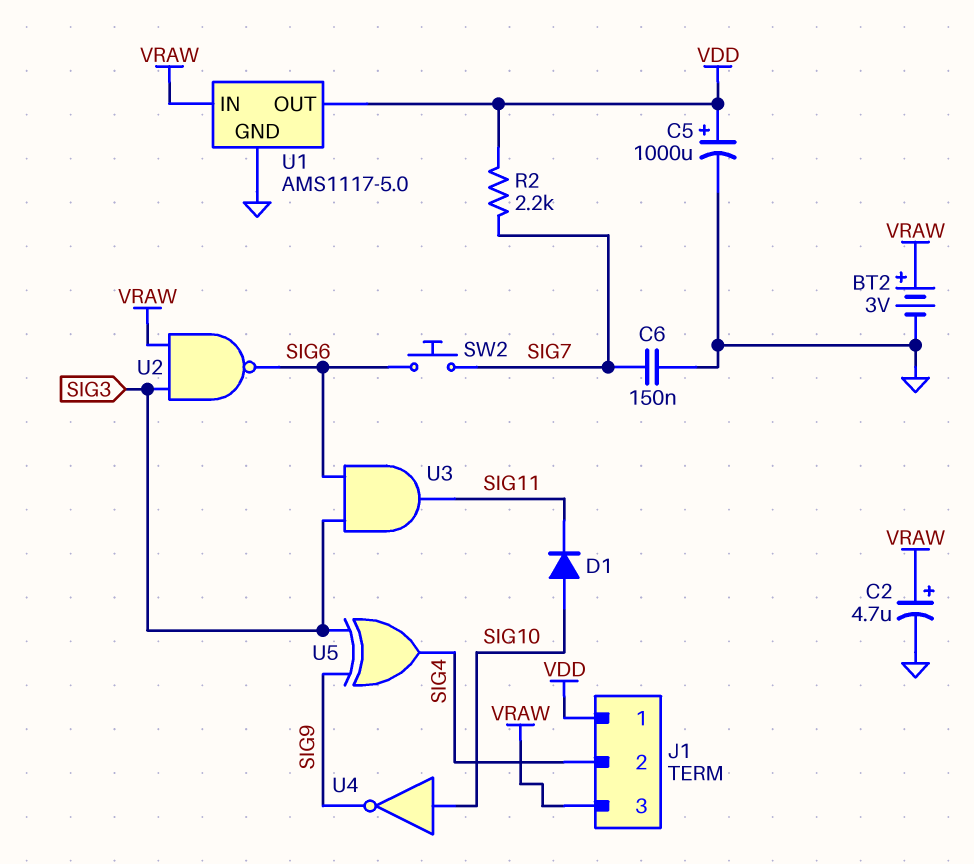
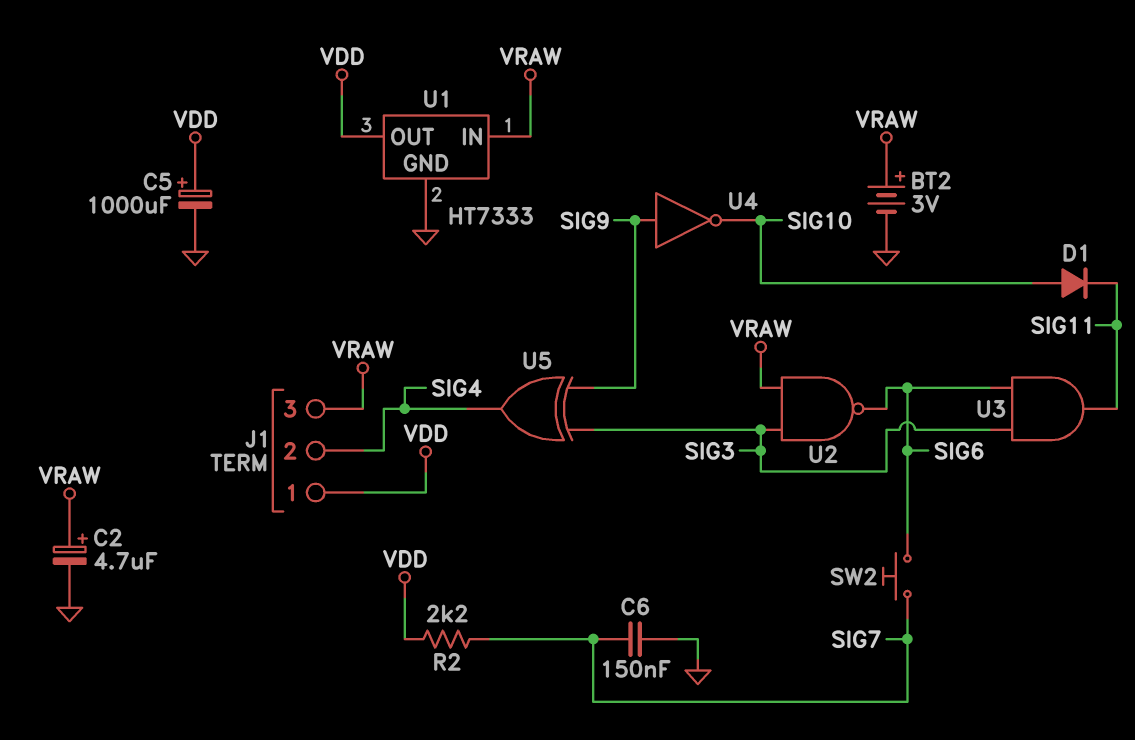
U1: AMS1117-5.0 -> HT7333
U4: NOT (in SIG10, out SIG9) -> NOT (in SIG9, out SIG10)

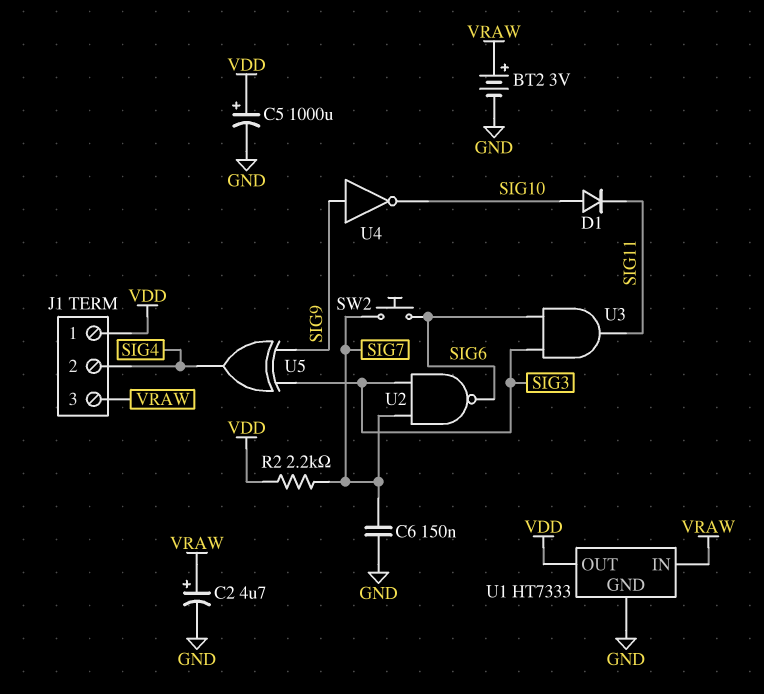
U2: NAND (in SIG3, in VRAW, out SIG6) -> NAND (in SIG3, in SIG7, out SIG6)

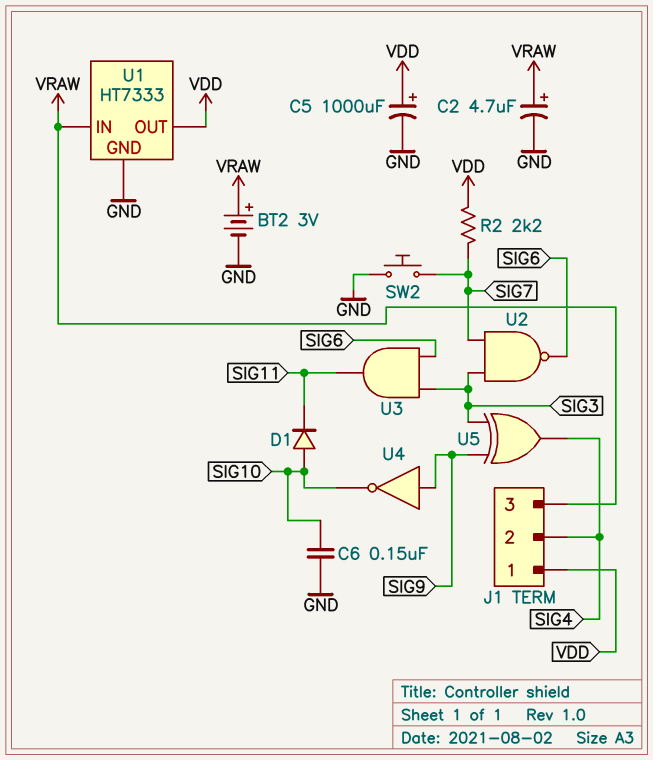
C6: 150nF (GND, SIG7) -> 150nF (GND, SIG10)
SW2: button (SIG6, SIG7) -> button (GND, SIG7)

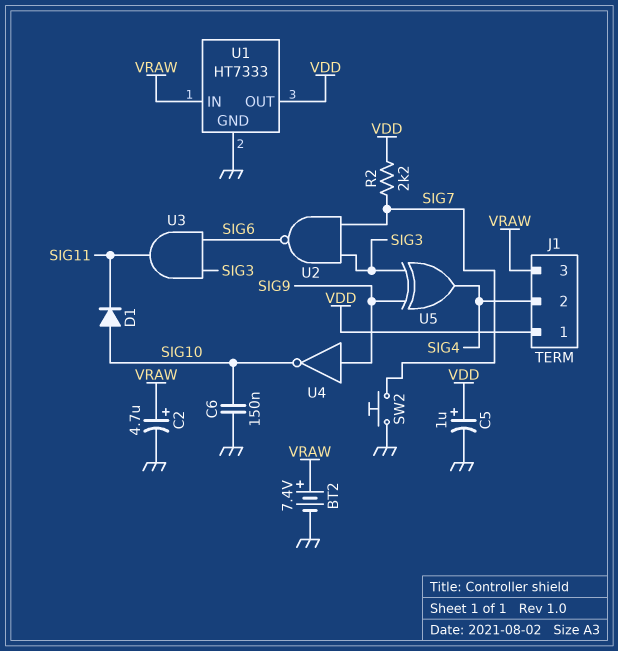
BT2: 3V (plus VRAW, minus GND) -> 7.4V (plus VRAW, minus GND)
C5: 1000uF (plus VDD, minus GND) -> 1uF (plus VDD, minus GND)

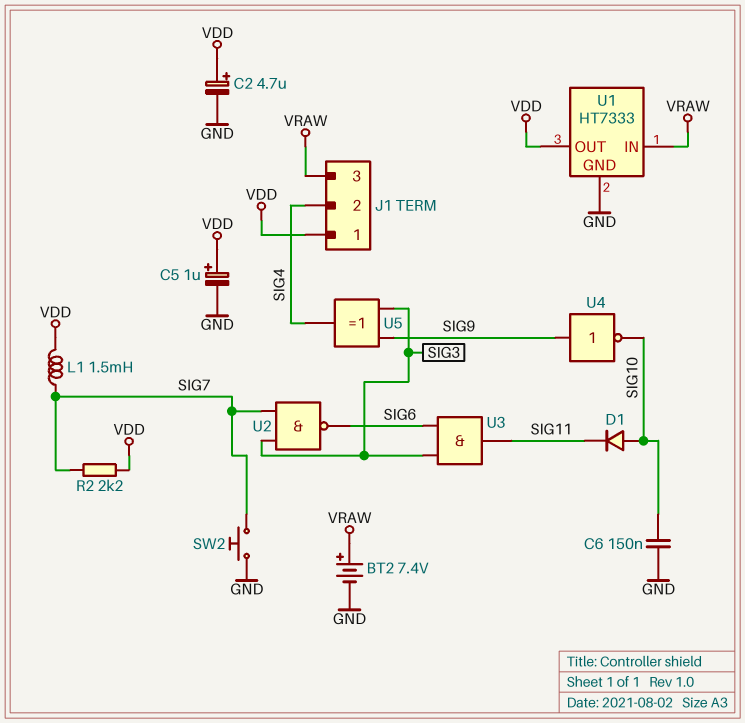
C2: 4.7uF (plus VRAW, minus GND) -> 4.7uF (plus VDD, minus GND)
L1: none -> 1.5mH (SIG7, VDD)

